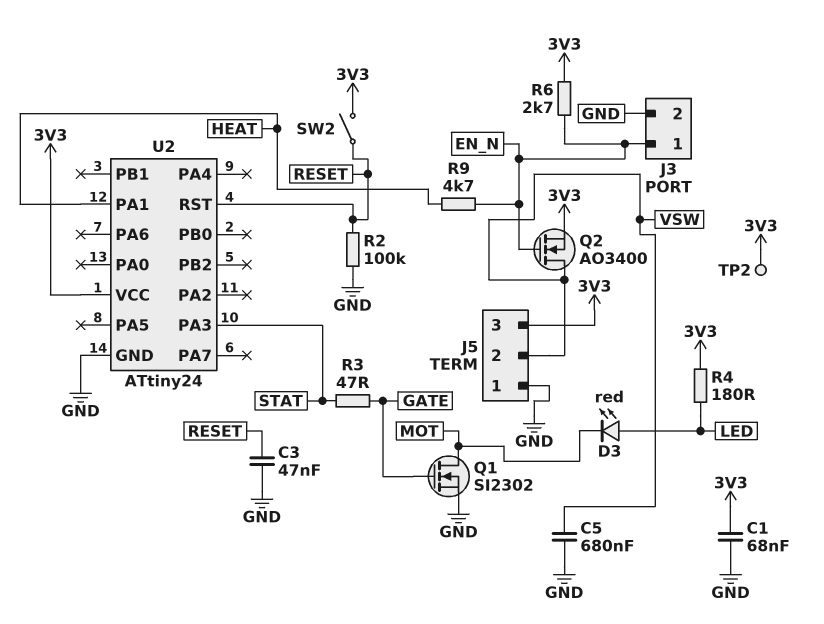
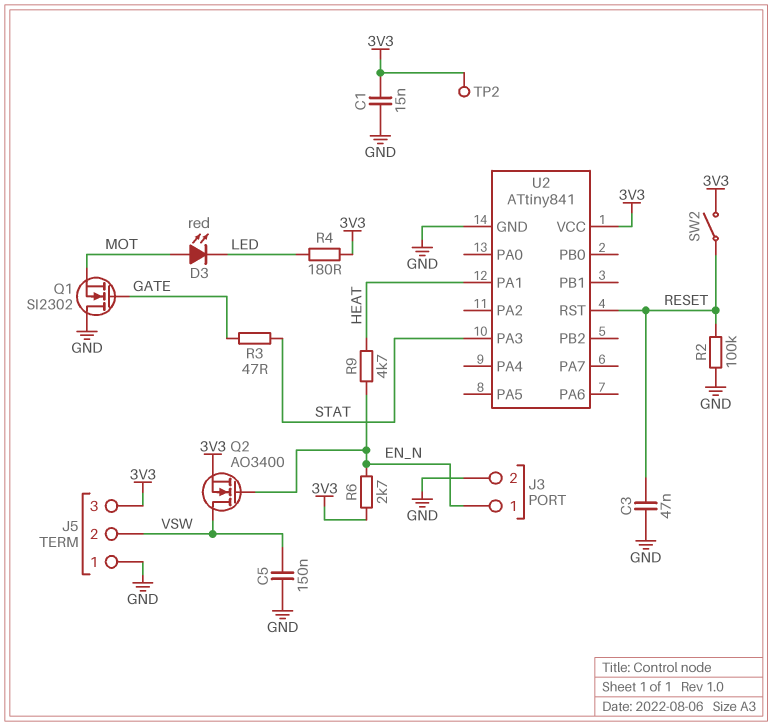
C1: 68nF (3V3, GND) -> 15nF (3V3, GND)
C5: 680nF (GND, VSW) -> 150nF (GND, VSW)
D3: LED red (A LED, K MOT) -> LED red (A MOT, K LED)
Q1: NMOS SI2302 (G GATE, D MOT, S GND) -> NMOS SI2302 (G GATE, D GND, S MOT)
U2: ATtiny24 -> ATtiny841

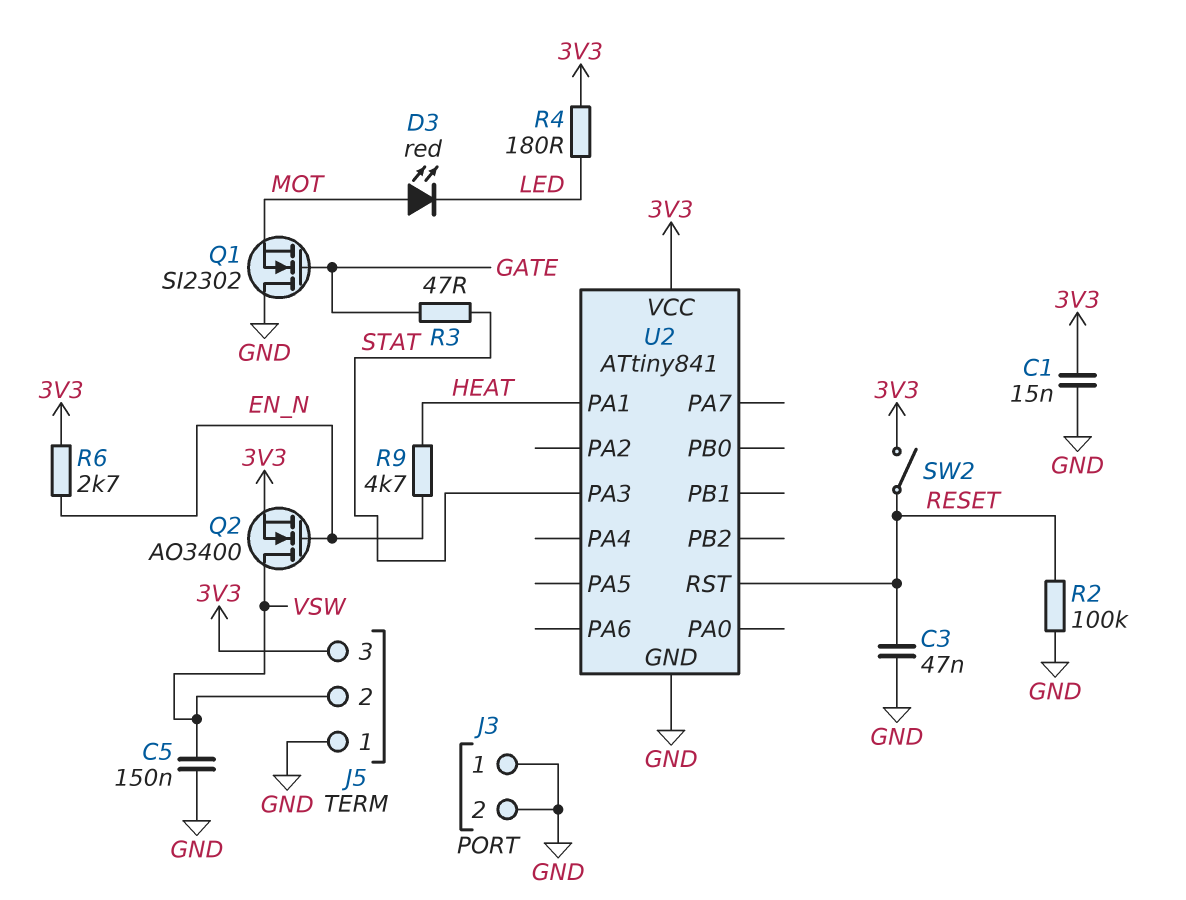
J3 pin 1: EN_N -> GND
TP2: test point (3V3) -> none

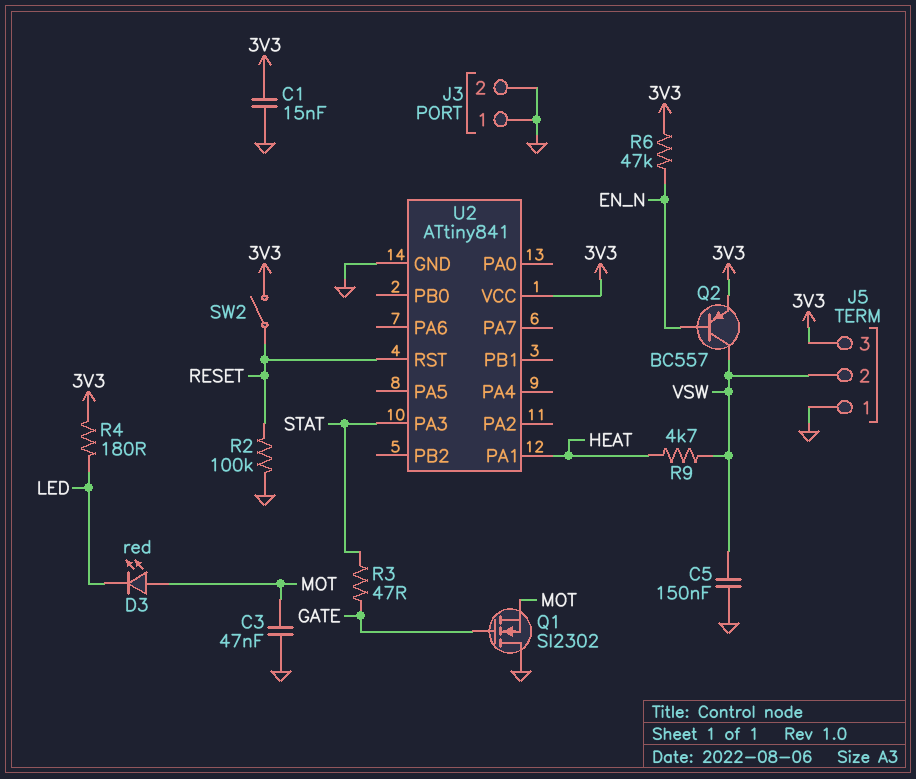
C3: 47nF (GND, RESET) -> 47nF (GND, MOT)
Q2: NMOS AO3400 (G EN_N, D VSW, S 3V3) -> PNP BC557 (B EN_N, C VSW, E 3V3)
R6: 2.7k (3V3, EN_N) -> 47k (3V3, EN_N)
R9: 4.7k (EN_N, HEAT) -> 4.7k (HEAT, VSW)

